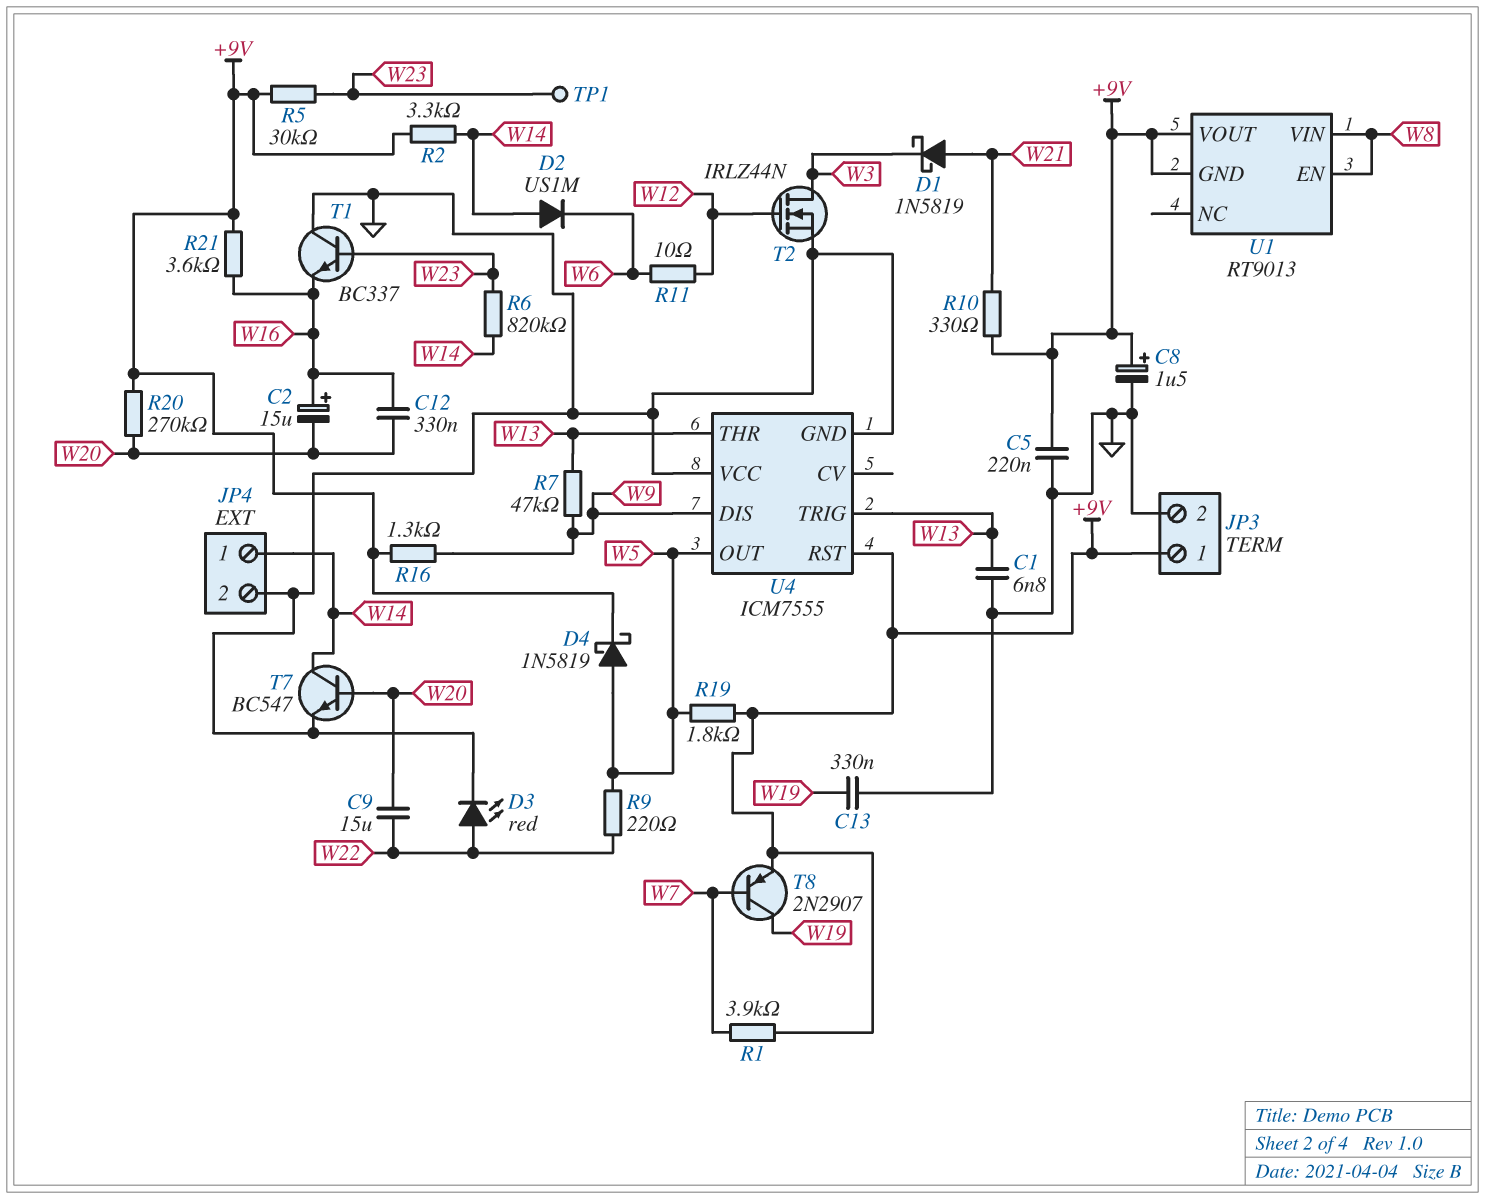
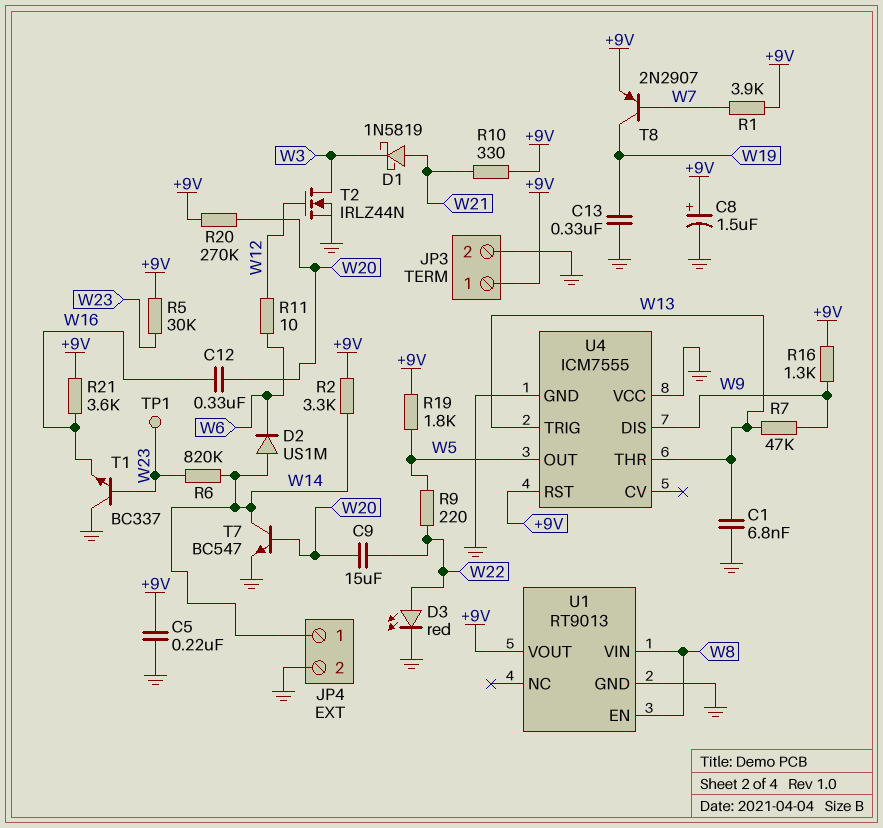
C2: 15uF (plus W16, minus W20) -> none
D4: schottky 1N5819 (A W5, K +9V) -> none
U1 pin GND: +9V -> GND

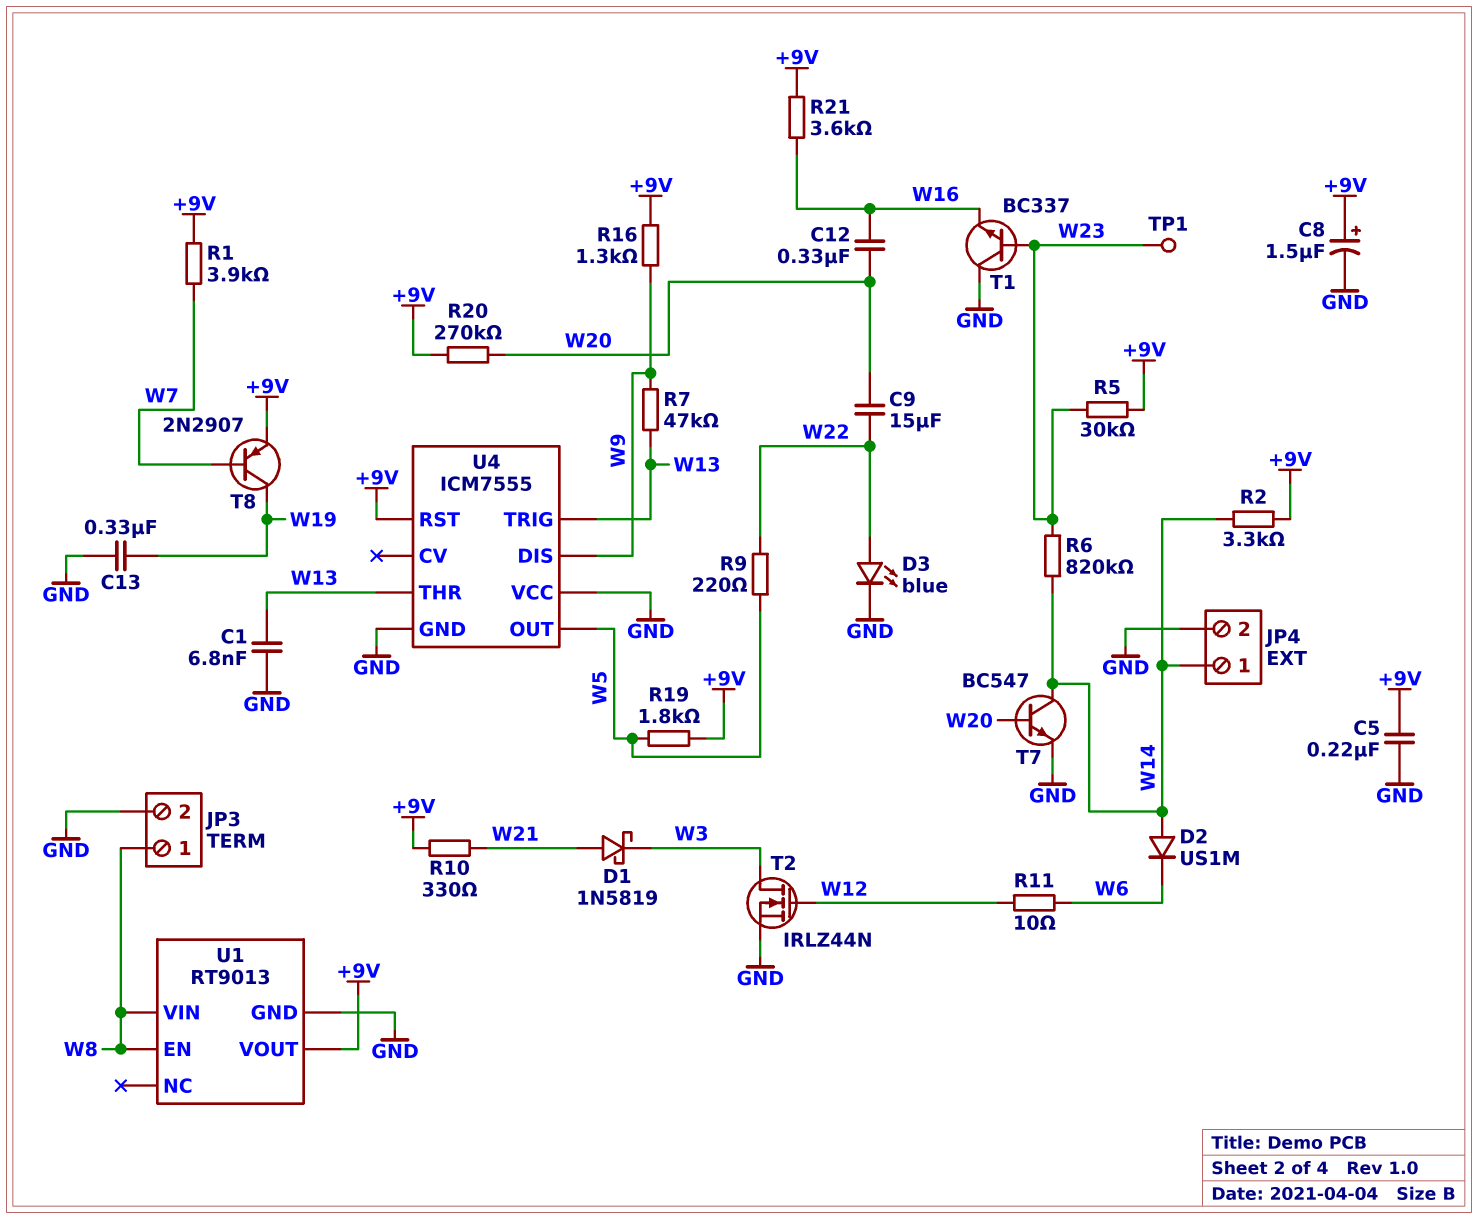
D3: LED red (A W22, K GND) -> LED blue (A W22, K GND)
JP3 pin 1: +9V -> W8

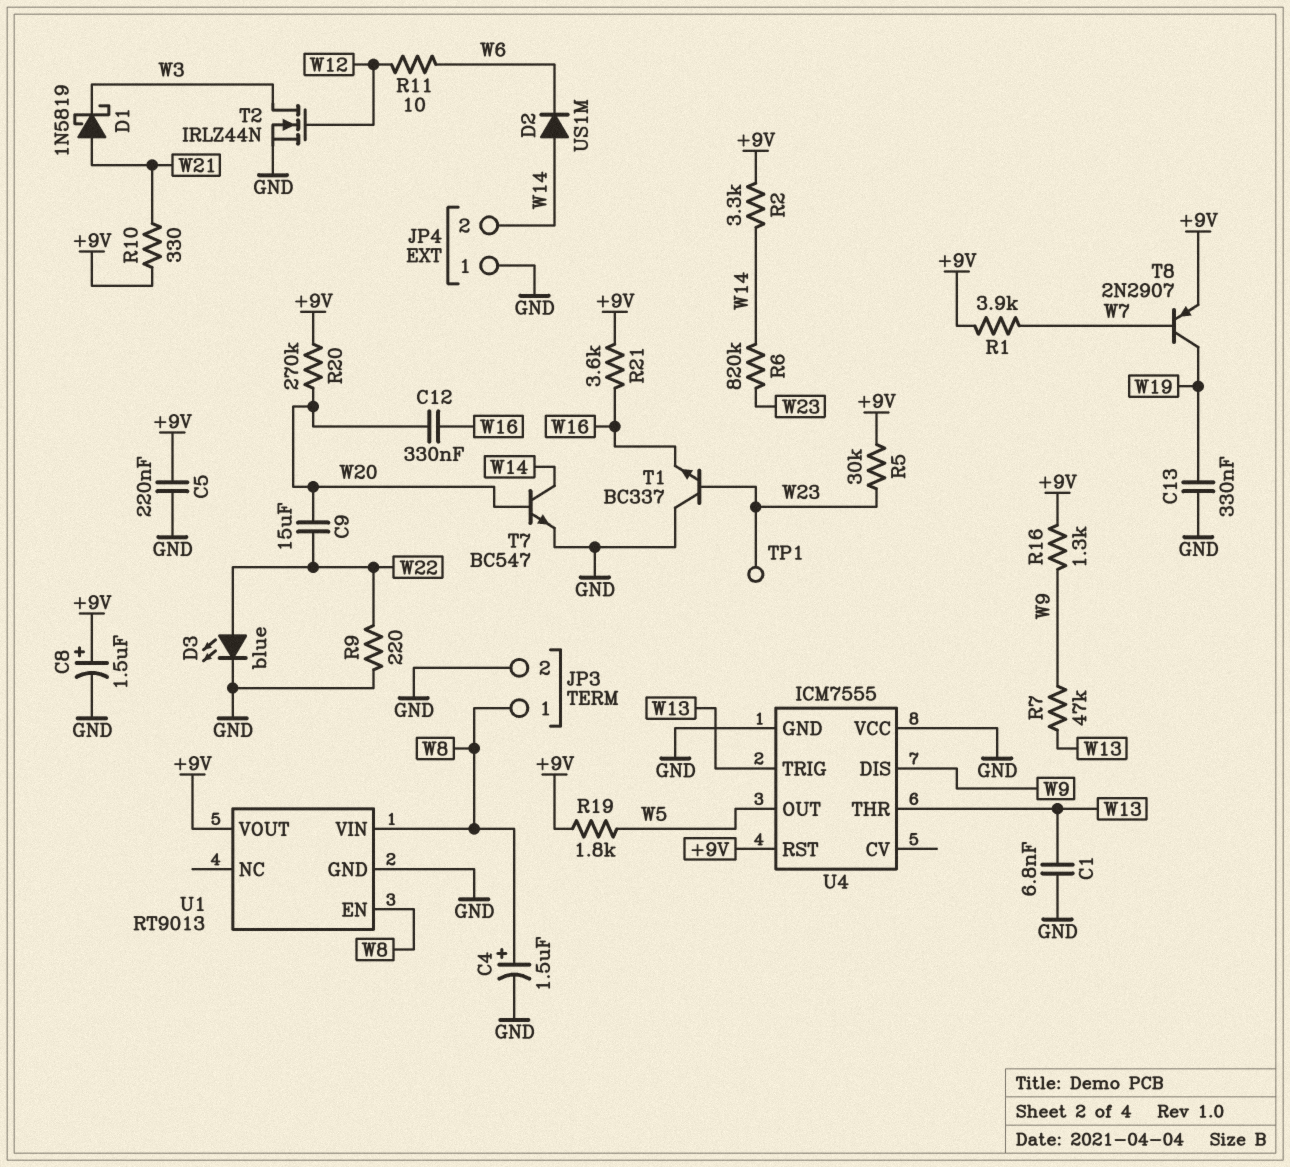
C4: none -> 1.5uF (plus W8, minus GND)
JP4 pin 1: W14 -> GND
JP4 pin 2: GND -> W14
R9: 220 (W5, W22) -> 220 (GND, W22)

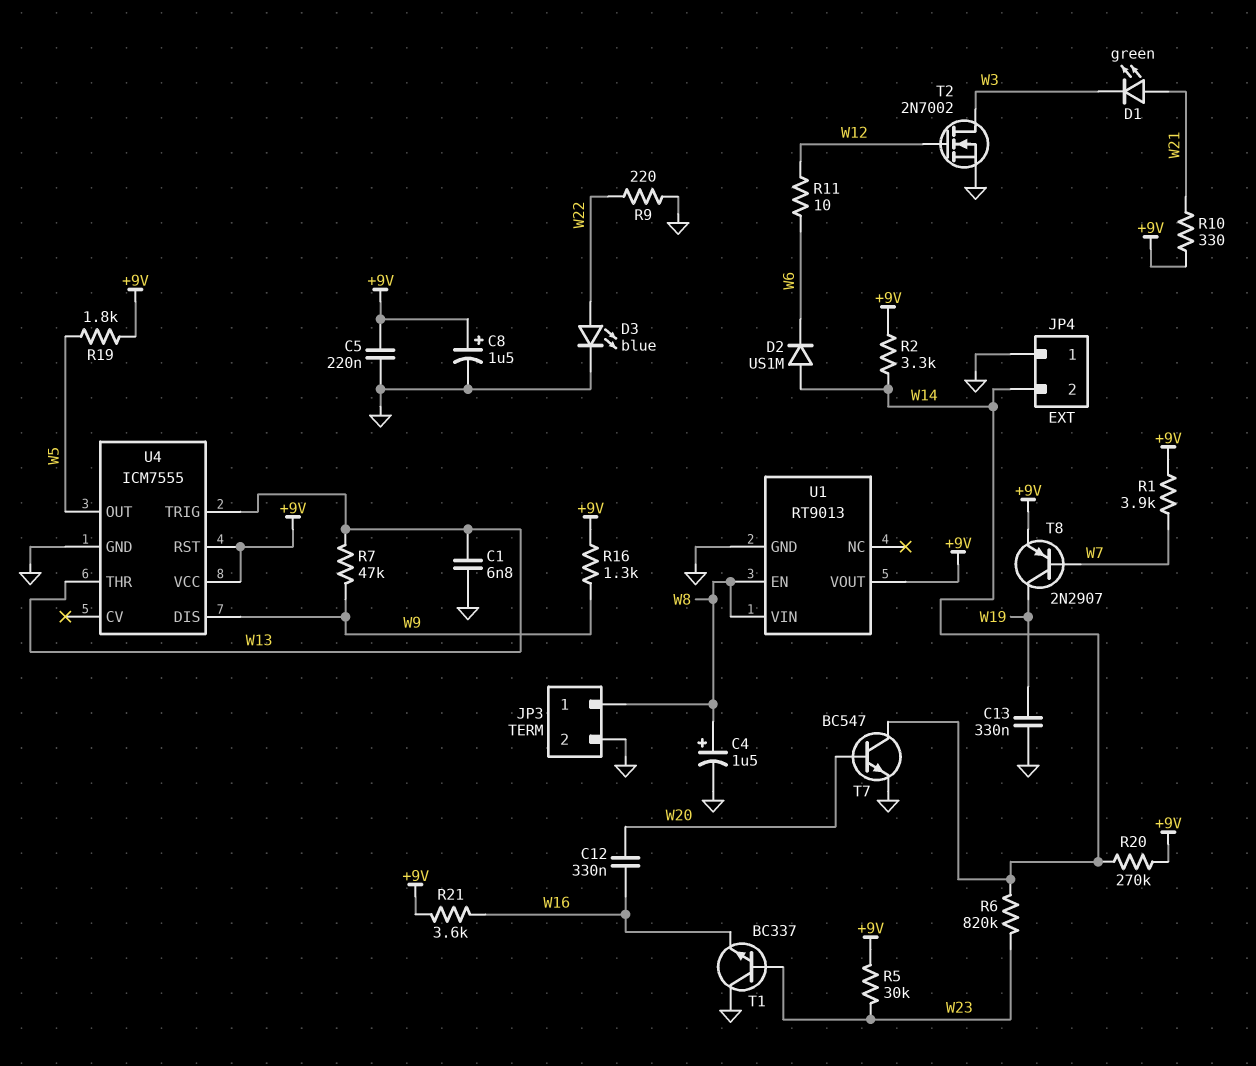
C9: 15uF (W20, W22) -> none
D1: schottky 1N5819 (A W21, K W3) -> LED green (A W21, K W3)
R20: 270k (+9V, W20) -> 270k (+9V, W14)
T2: NMOS IRLZ44N (G W12, D W3, S GND) -> NMOS 2N7002 (G W12, D W3, S GND)
TP1: test point (W23) -> none
U4 pin VCC: GND -> +9V

